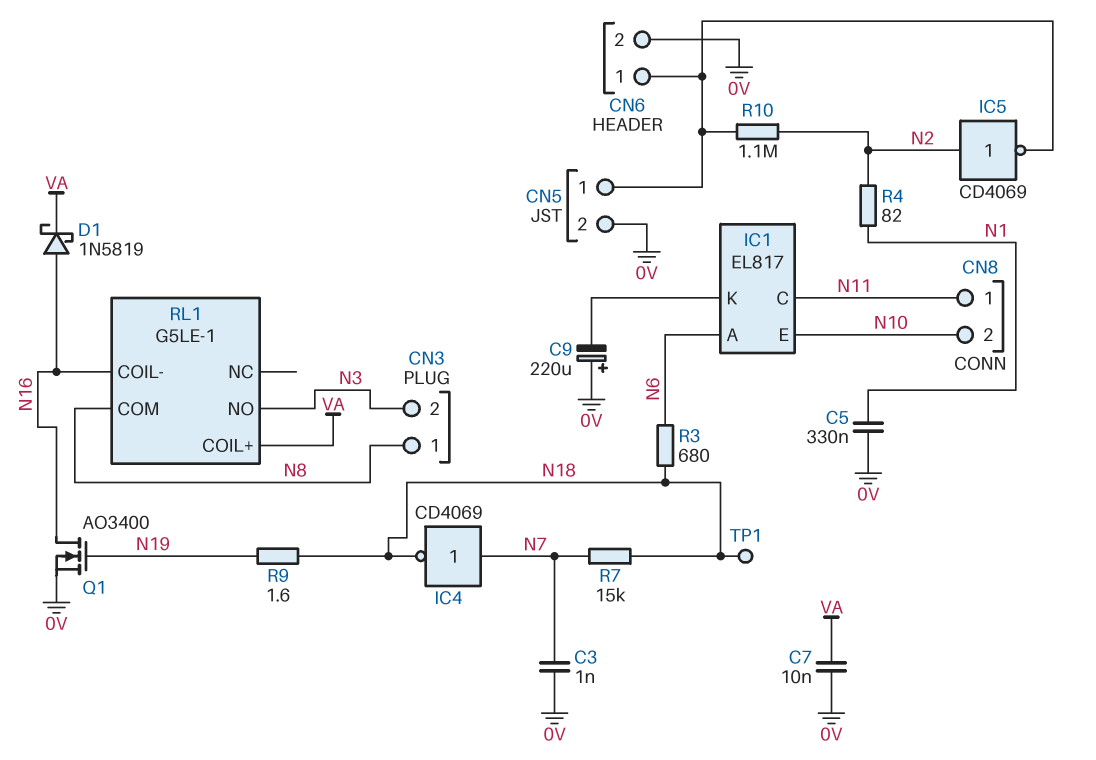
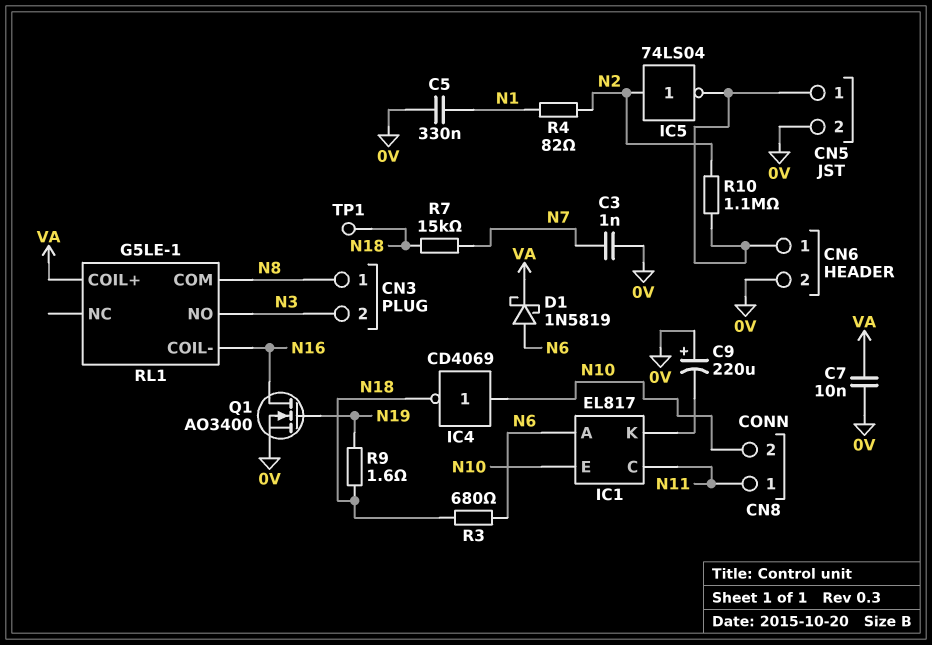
D1: schottky 1N5819 (A N16, K VA) -> schottky 1N5819 (A N6, K VA)
IC4: NOT CD4069 (in N7, out N18) -> NOT CD4069 (in N10, out N18)
IC5: NOT CD4069 (in N2, out CN5/1) -> NOT 74LS04 (in N2, out CN5/1)

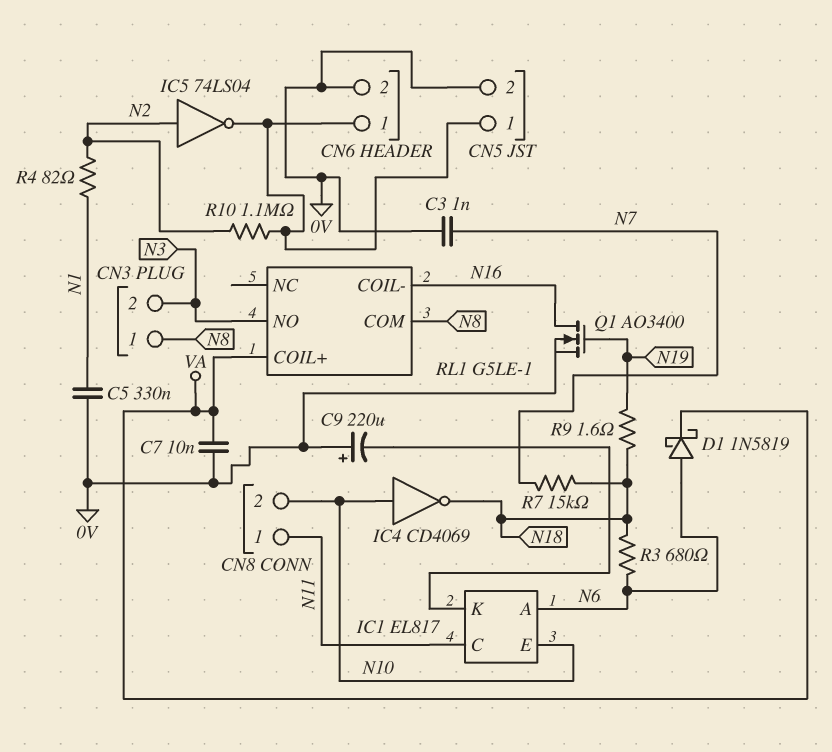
TP1: test point (N18) -> none

